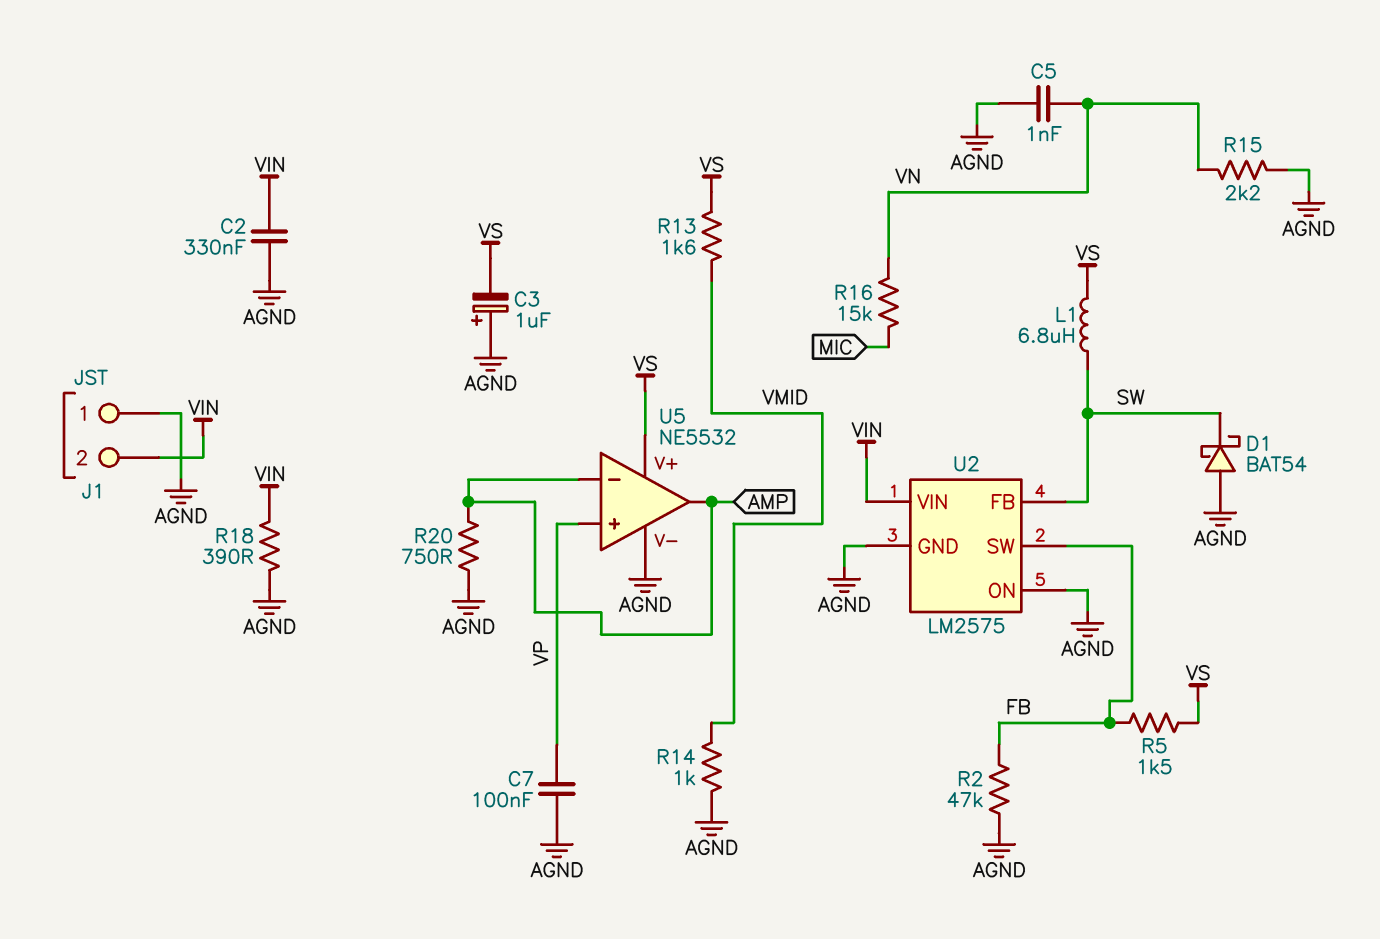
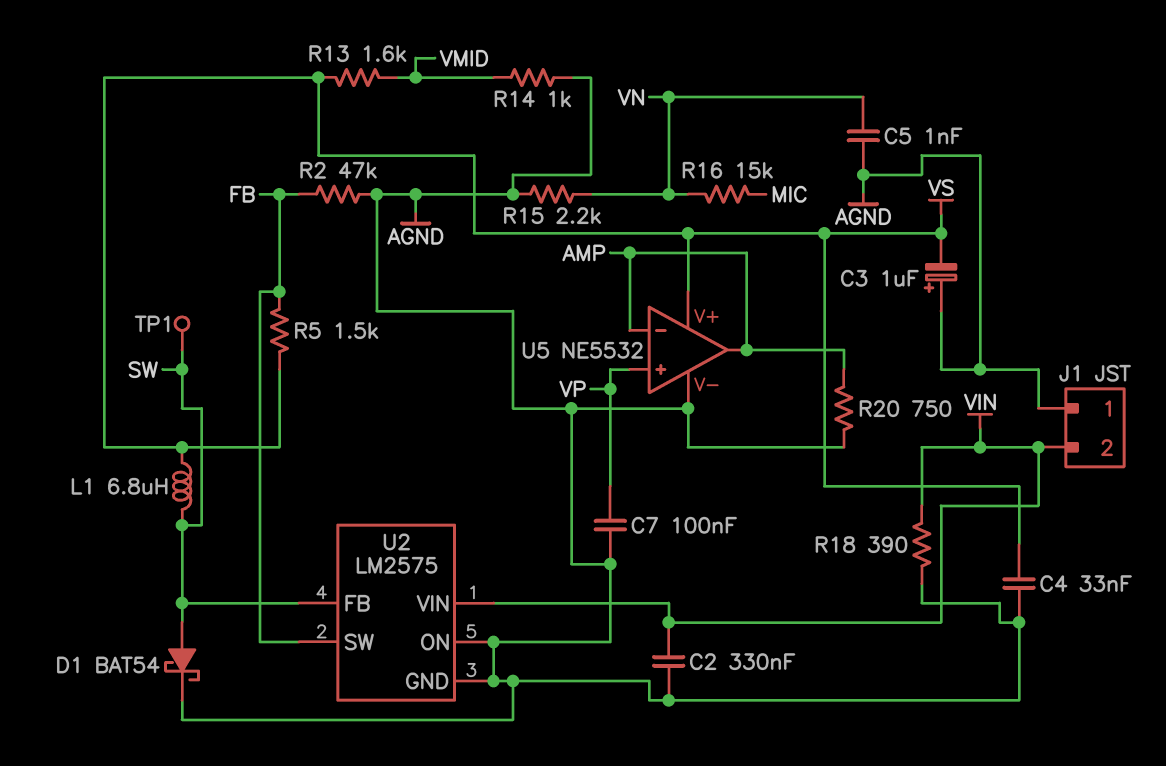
C4: none -> 33nF (AGND, VS)
D1: schottky BAT54 (A AGND, K SW) -> schottky BAT54 (A SW, K AGND)
TP1: none -> test point (SW)

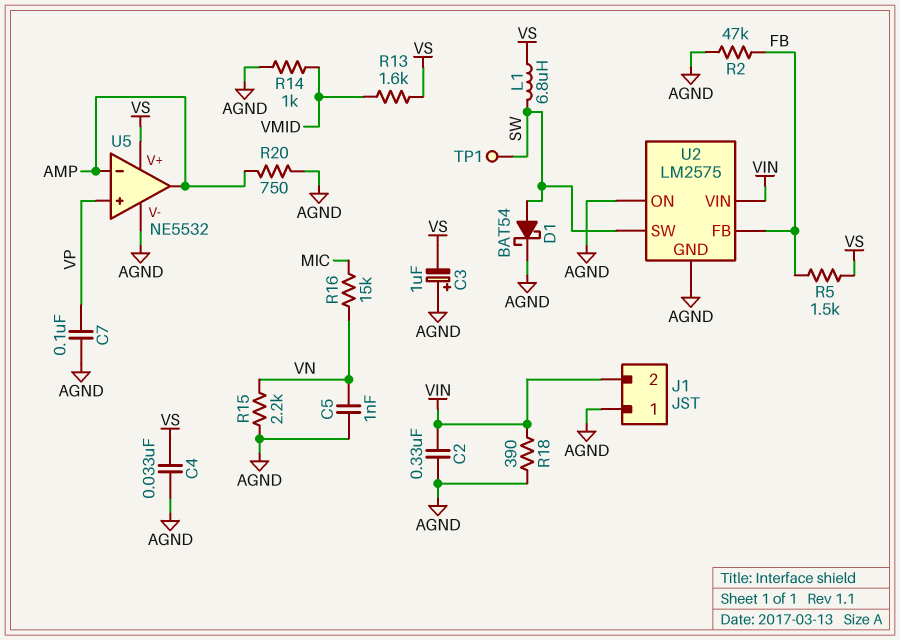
U2 pin FB: SW -> FB
U2 pin SW: FB -> SW

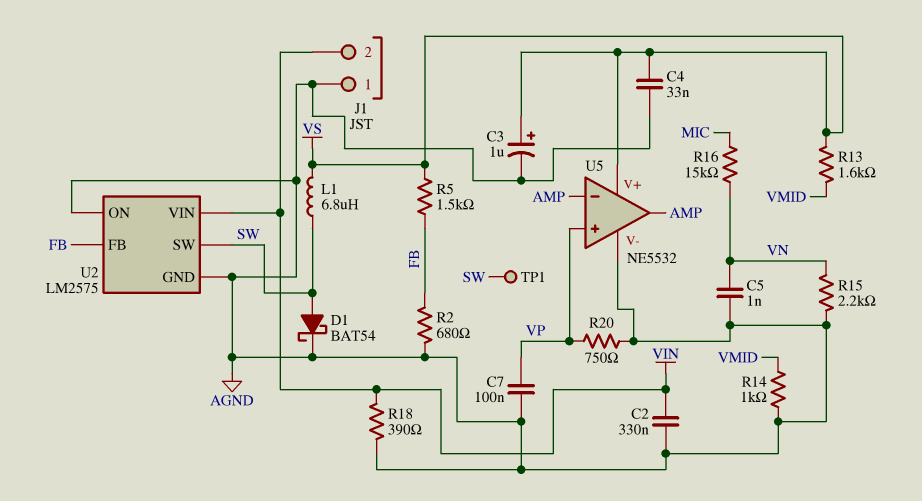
C3: 1uF (plus AGND, minus VS) -> 1uF (plus VS, minus AGND)
R2: 47k (AGND, FB) -> 680 (AGND, FB)
R20: 750 (AGND, AMP) -> 750 (AGND, VP)

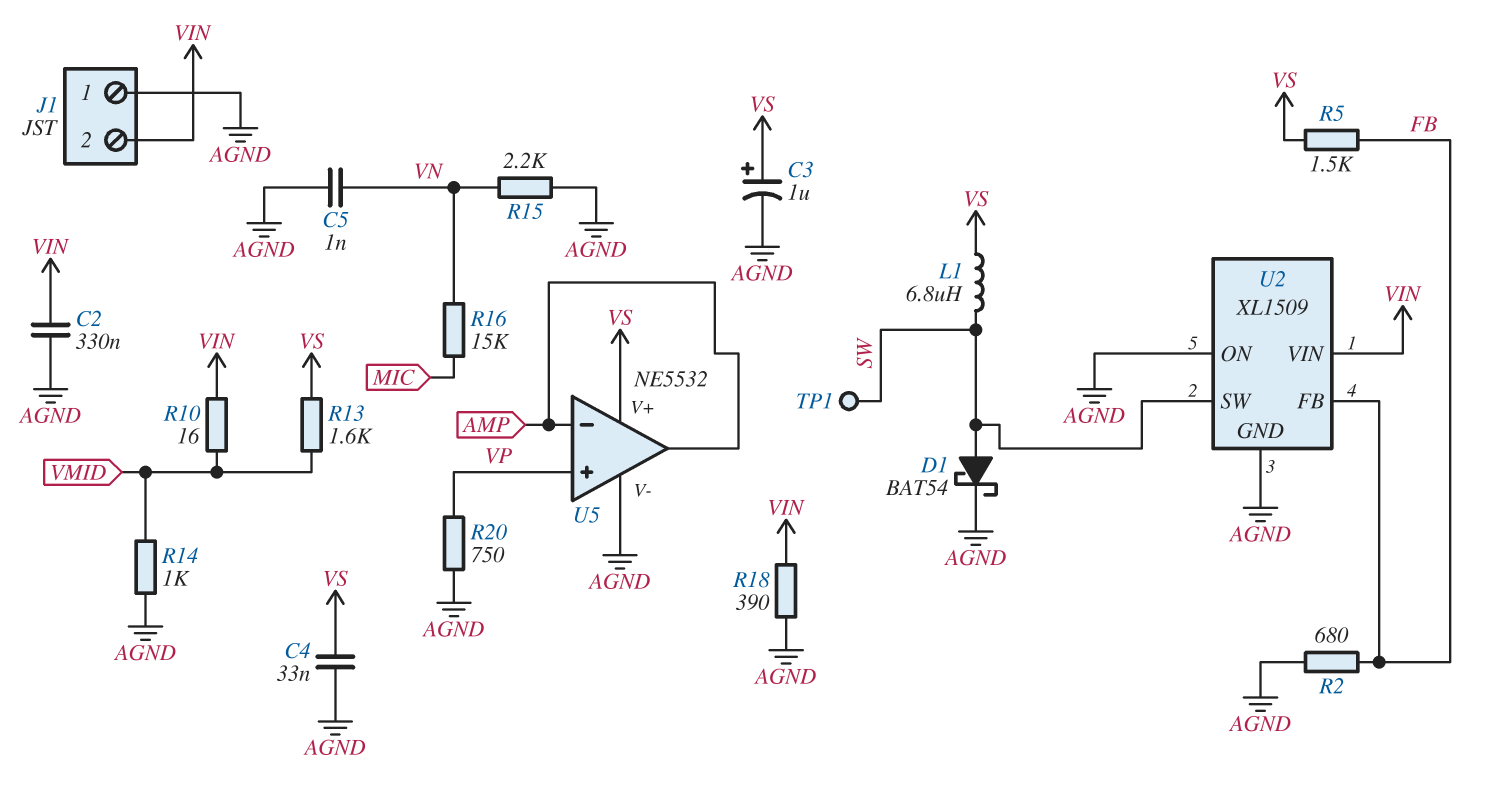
C7: 100nF (AGND, VP) -> none
R10: none -> 16 (VIN, VMID)
U2: LM2575 -> XL1509

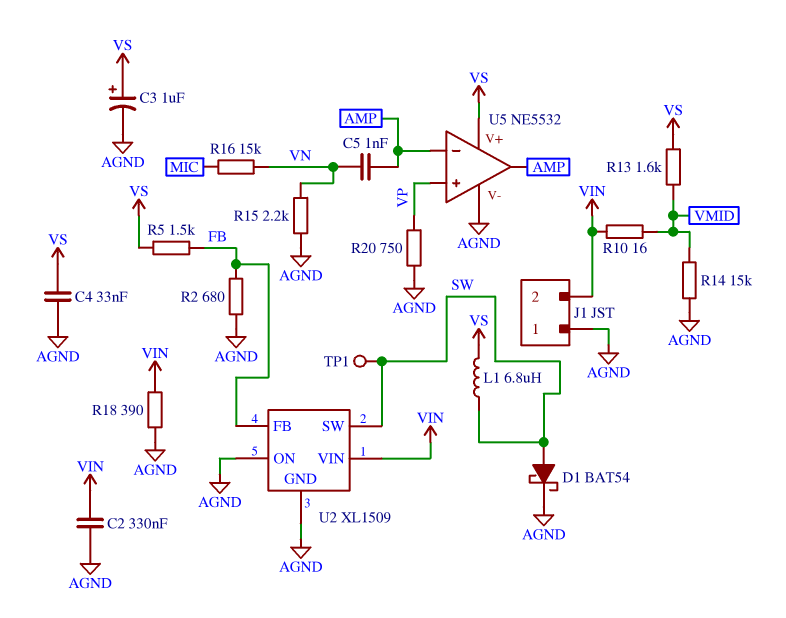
C5: 1nF (AGND, VN) -> 1nF (AMP, VN)
R14: 1k (AGND, VMID) -> 15k (AGND, VMID)

